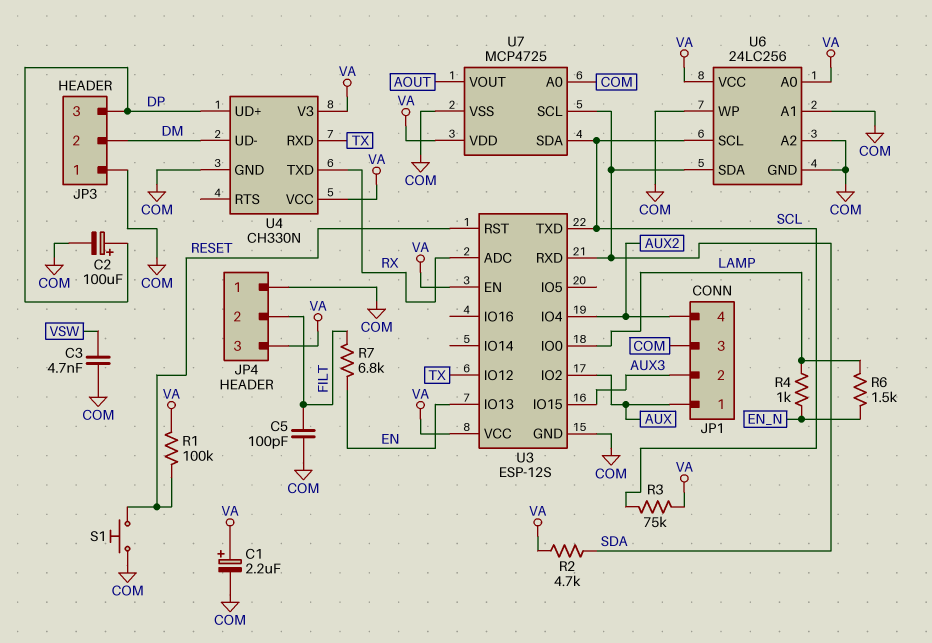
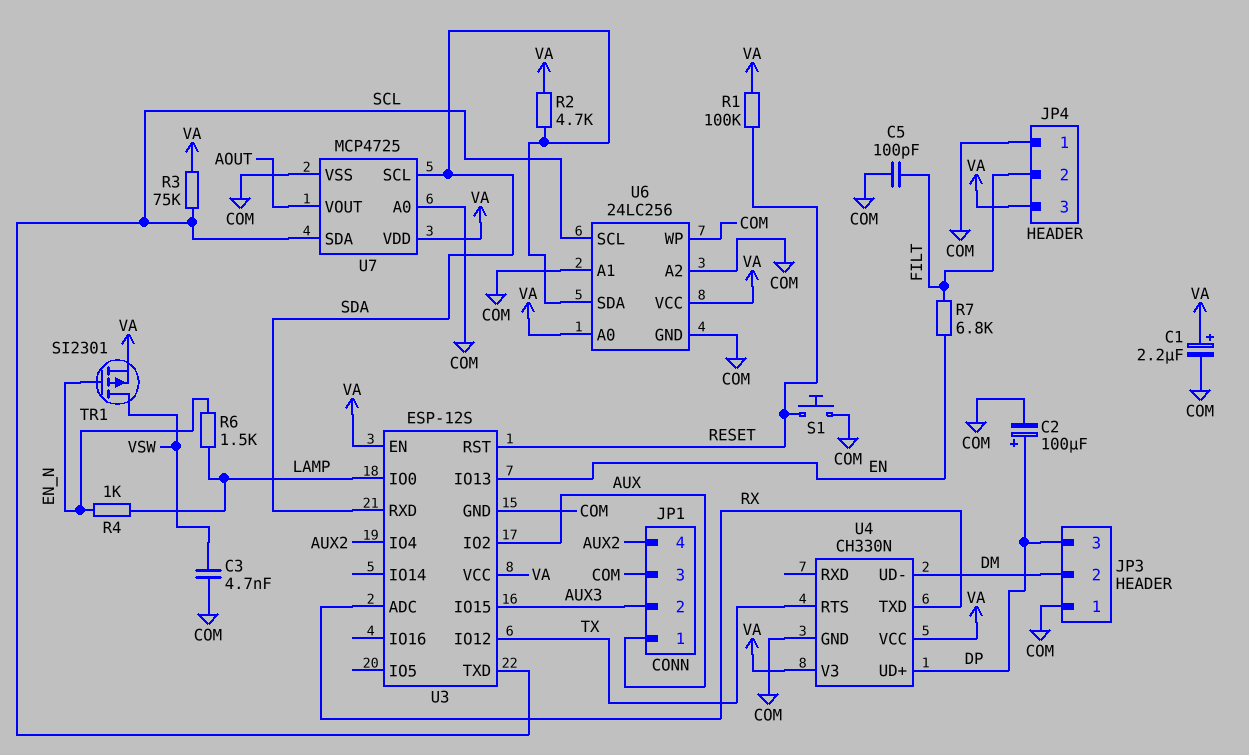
TR1: none -> PMOS SI2301 (G EN_N, D VSW, S VA)
U4 pin RTS: none -> TX
U4 pin RXD: TX -> none

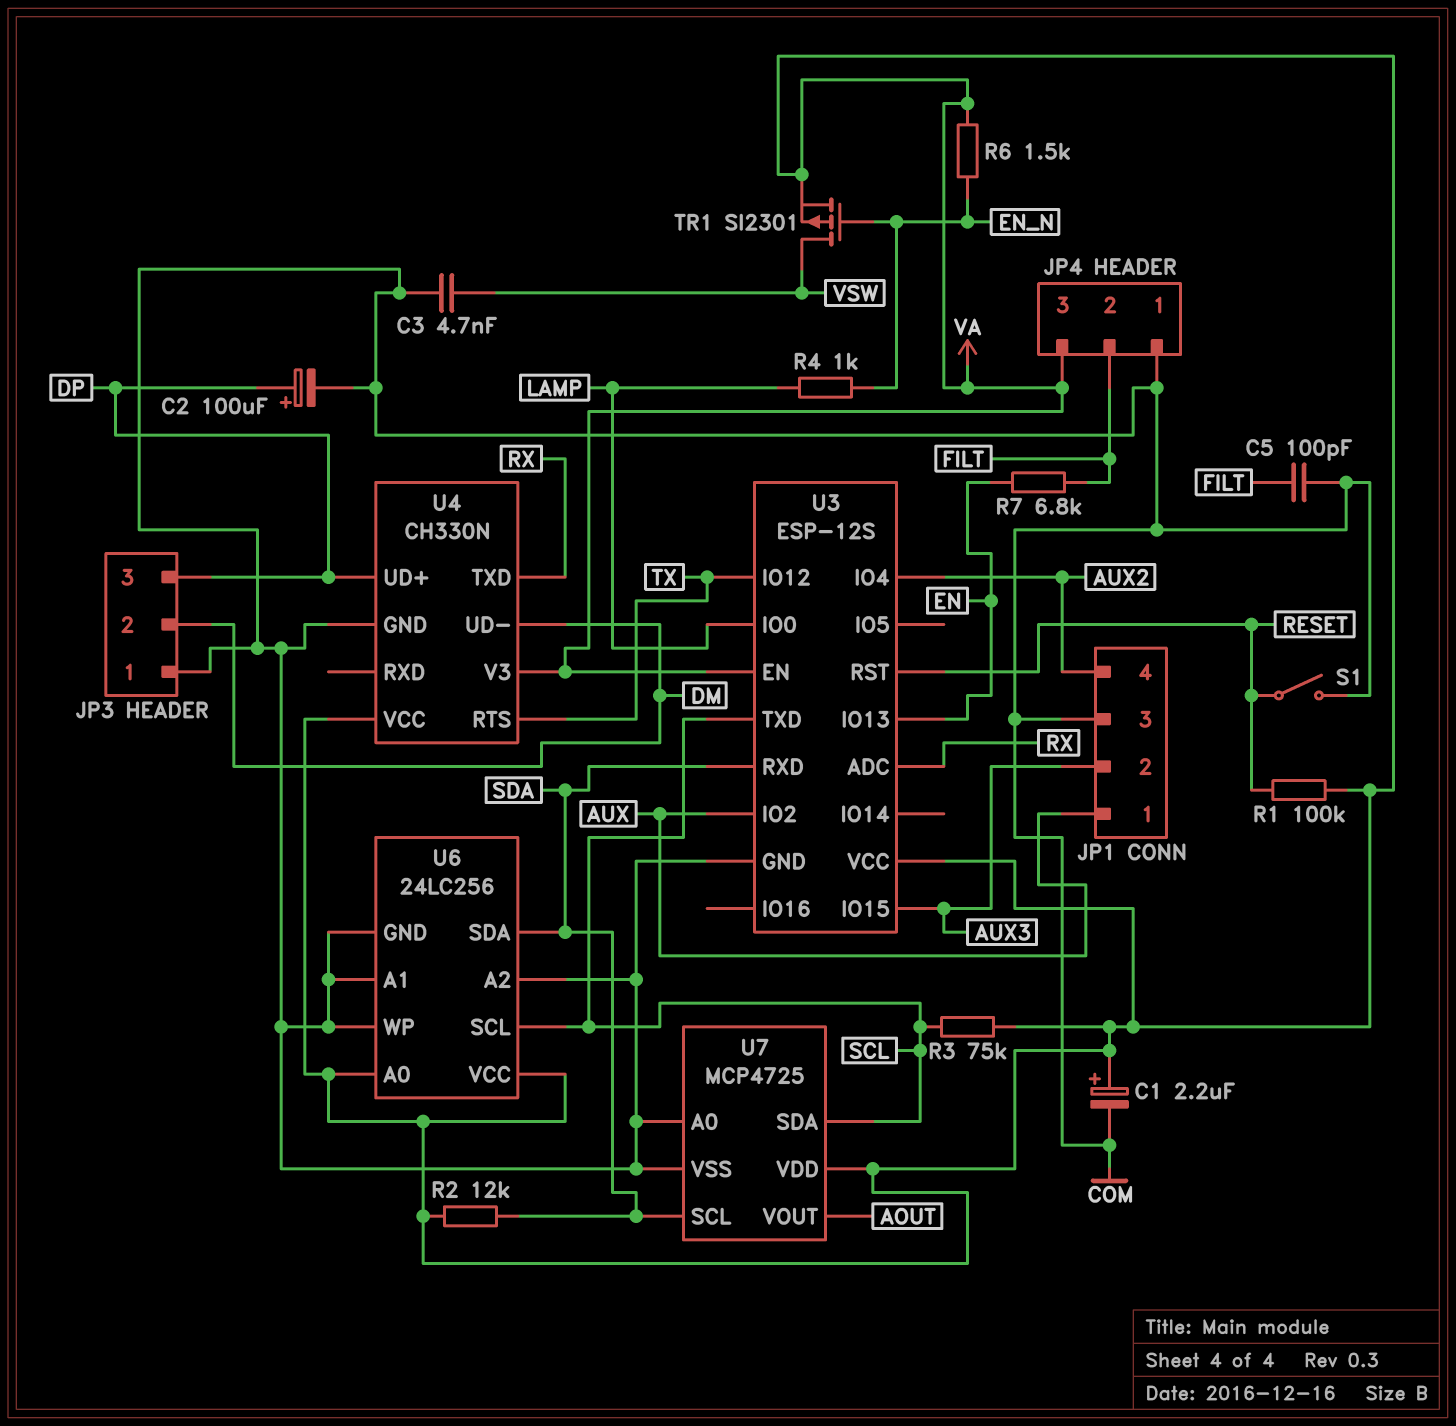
R2: 4.7k (SDA, VA) -> 12k (SDA, VA)
R6: 1.5k (EN_N, LAMP) -> 1.5k (EN_N, VA)
S1: button (COM, RESET) -> switch (COM, RESET)

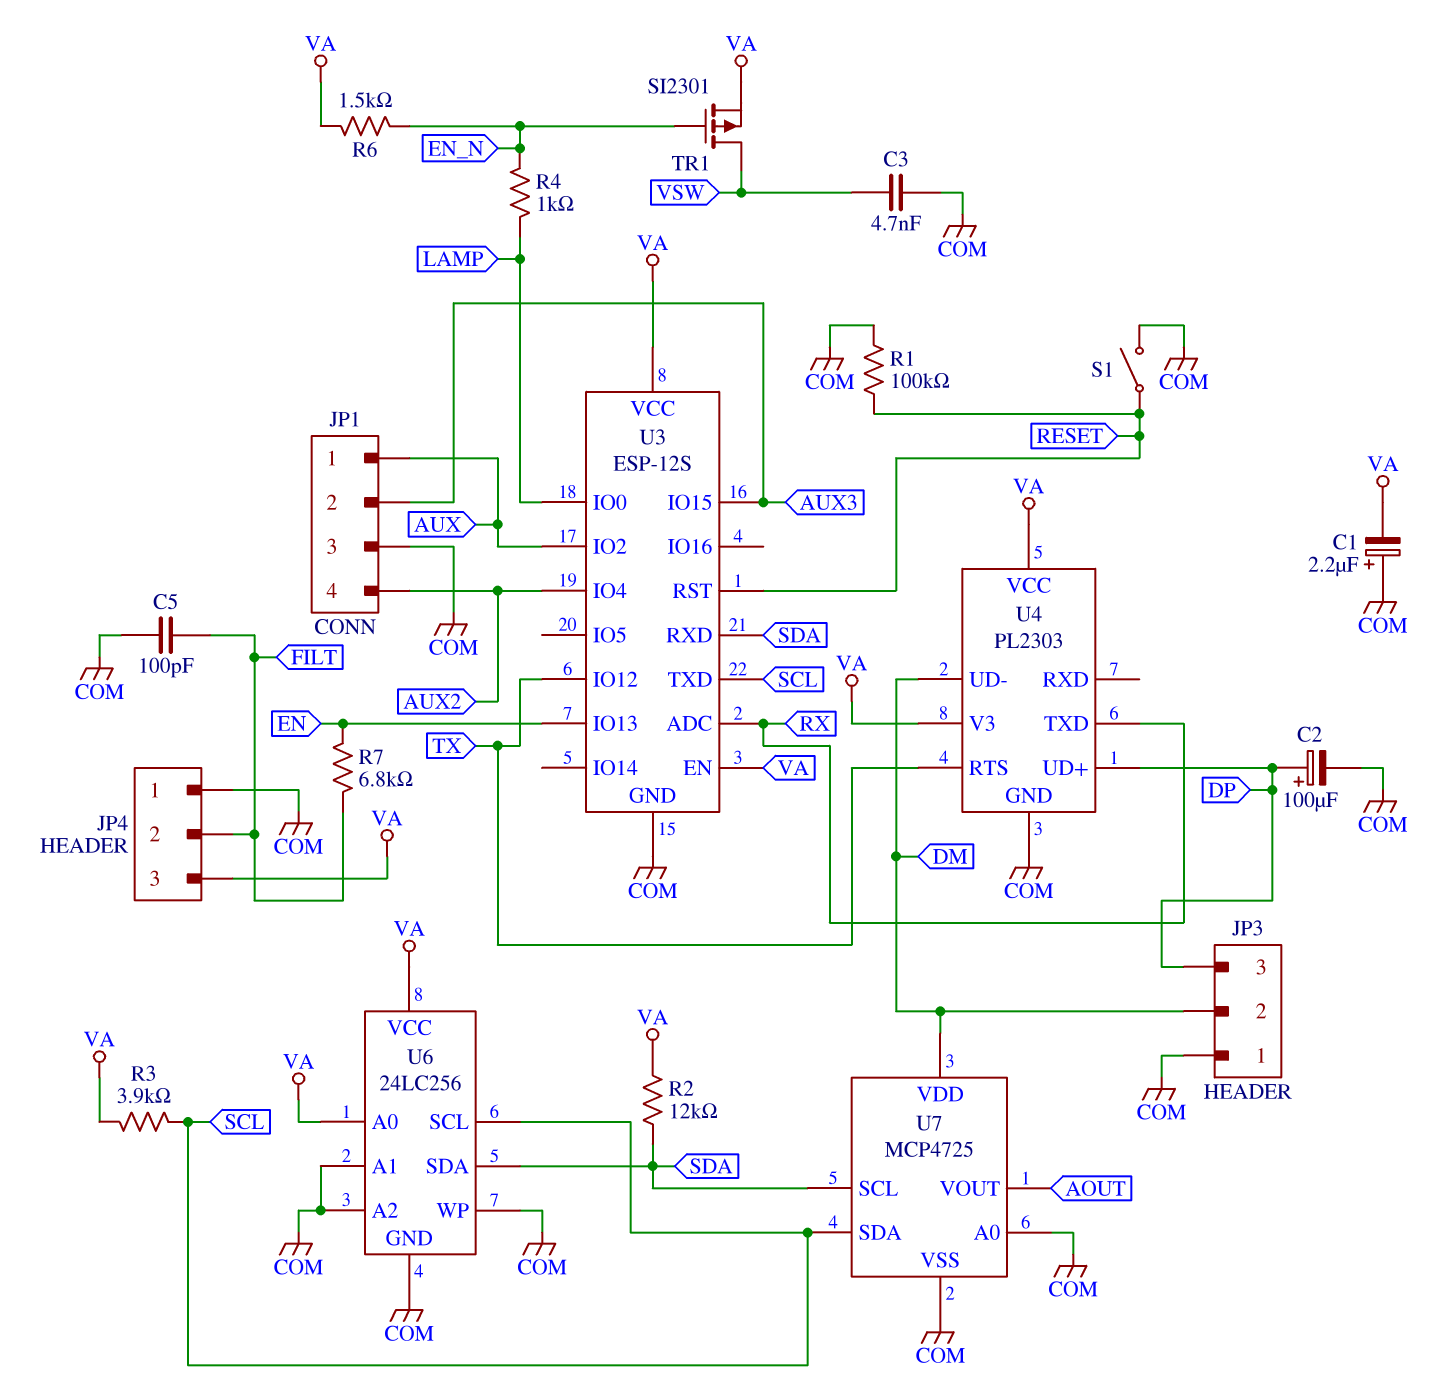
C1: 2.2uF (plus VA, minus COM) -> 2.2uF (plus COM, minus VA)
R1: 100k (RESET, VA) -> 100k (COM, RESET)
R3: 75k (SCL, VA) -> 3.9k (SCL, VA)
U4: CH330N -> PL2303
U7 pin VDD: VA -> DM

